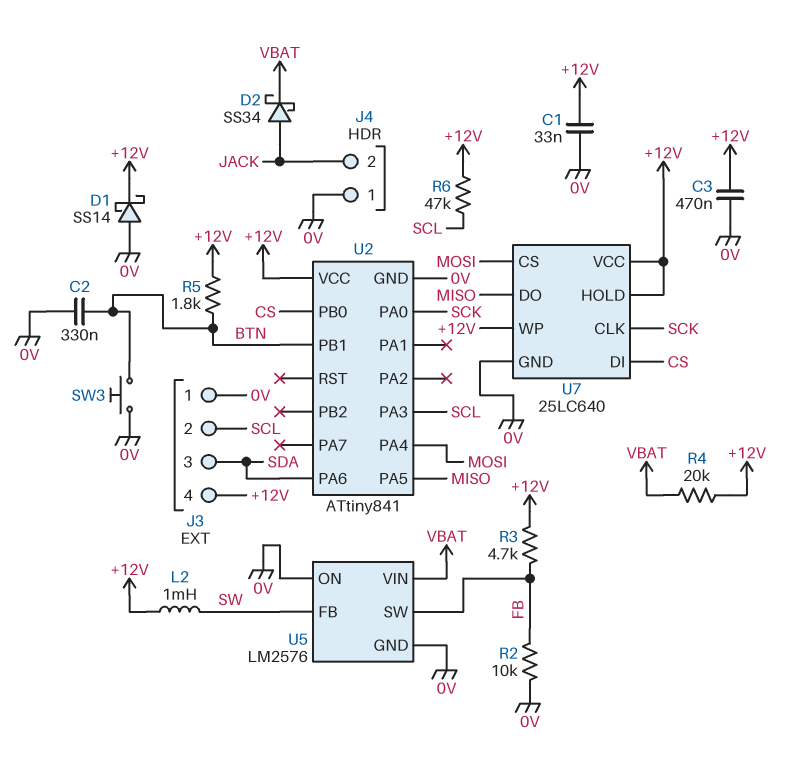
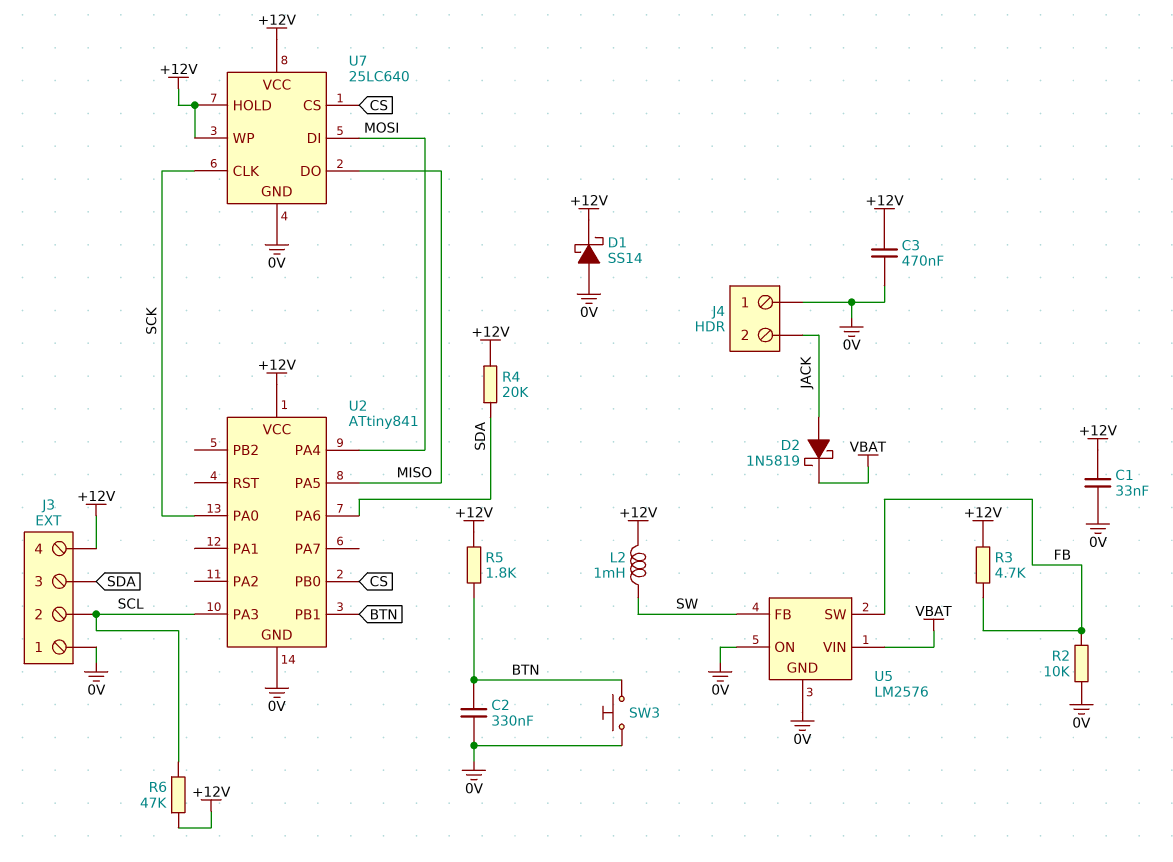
D2: schottky SS34 (A JACK, K VBAT) -> schottky 1N5819 (A JACK, K VBAT)
R4: 20k (+12V, VBAT) -> 20k (+12V, SDA)
U7 pin CS: MOSI -> CS
U7 pin DI: CS -> MOSI

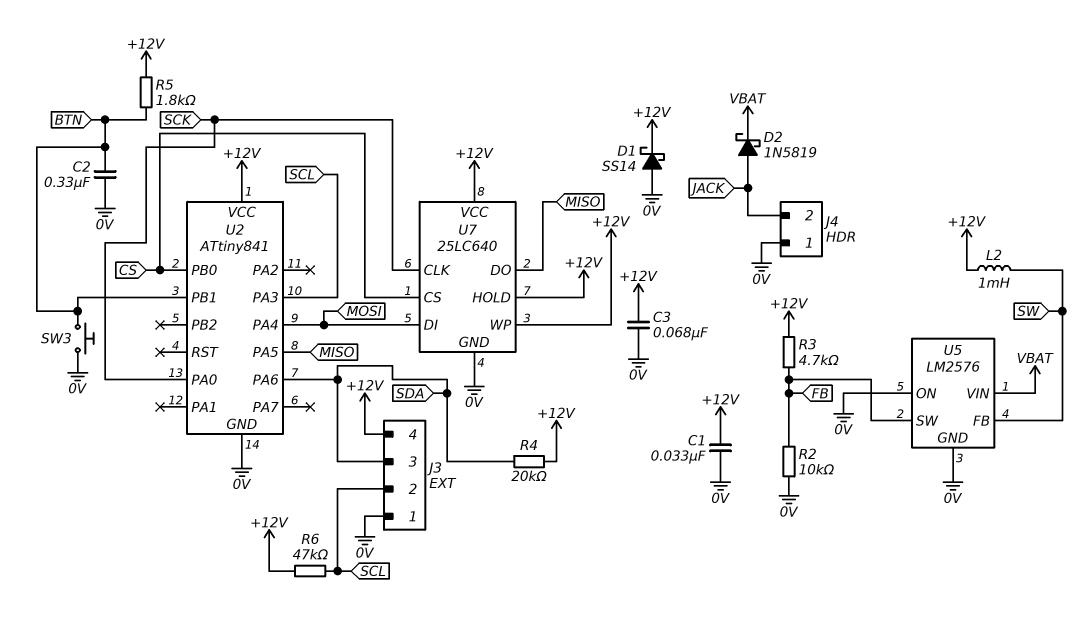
C3: 470nF (+12V, 0V) -> 68nF (+12V, 0V)

